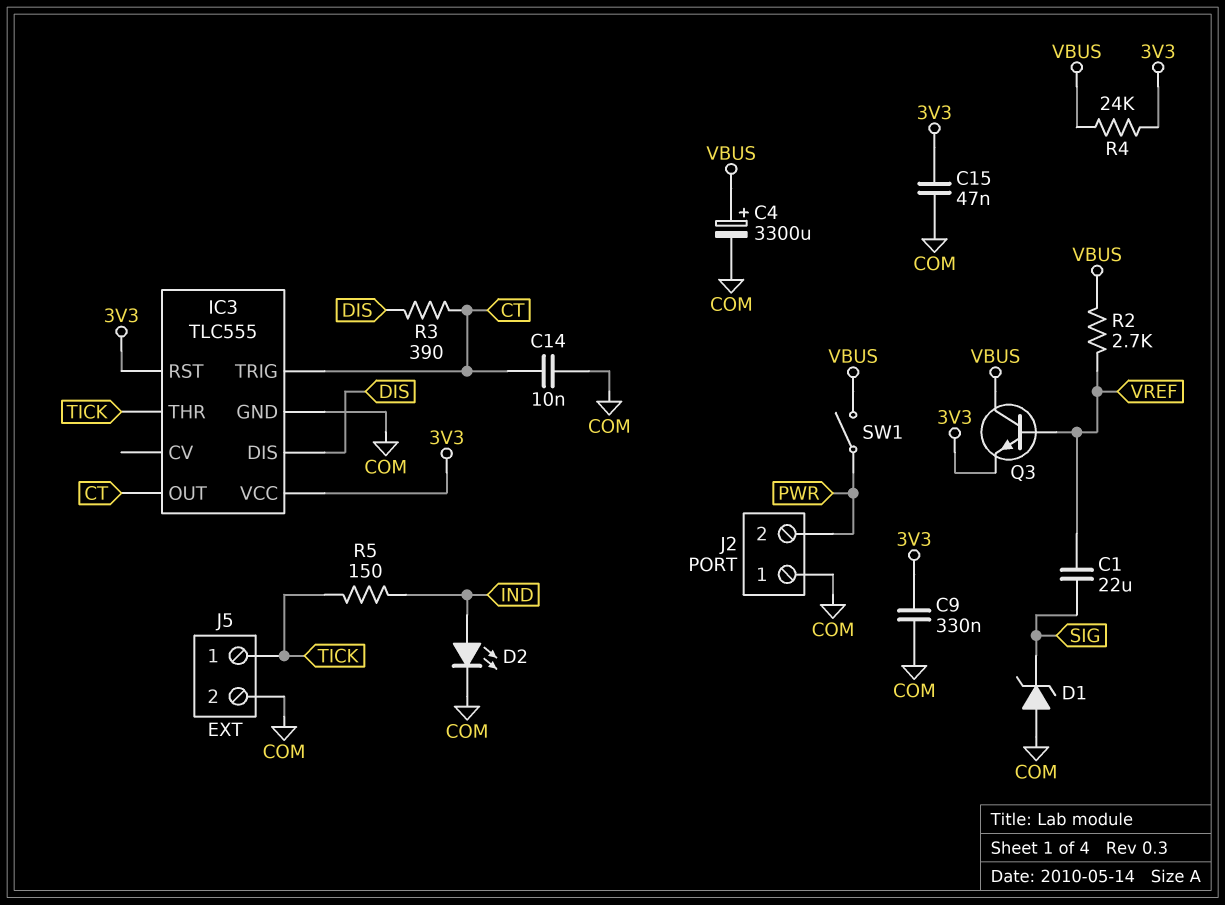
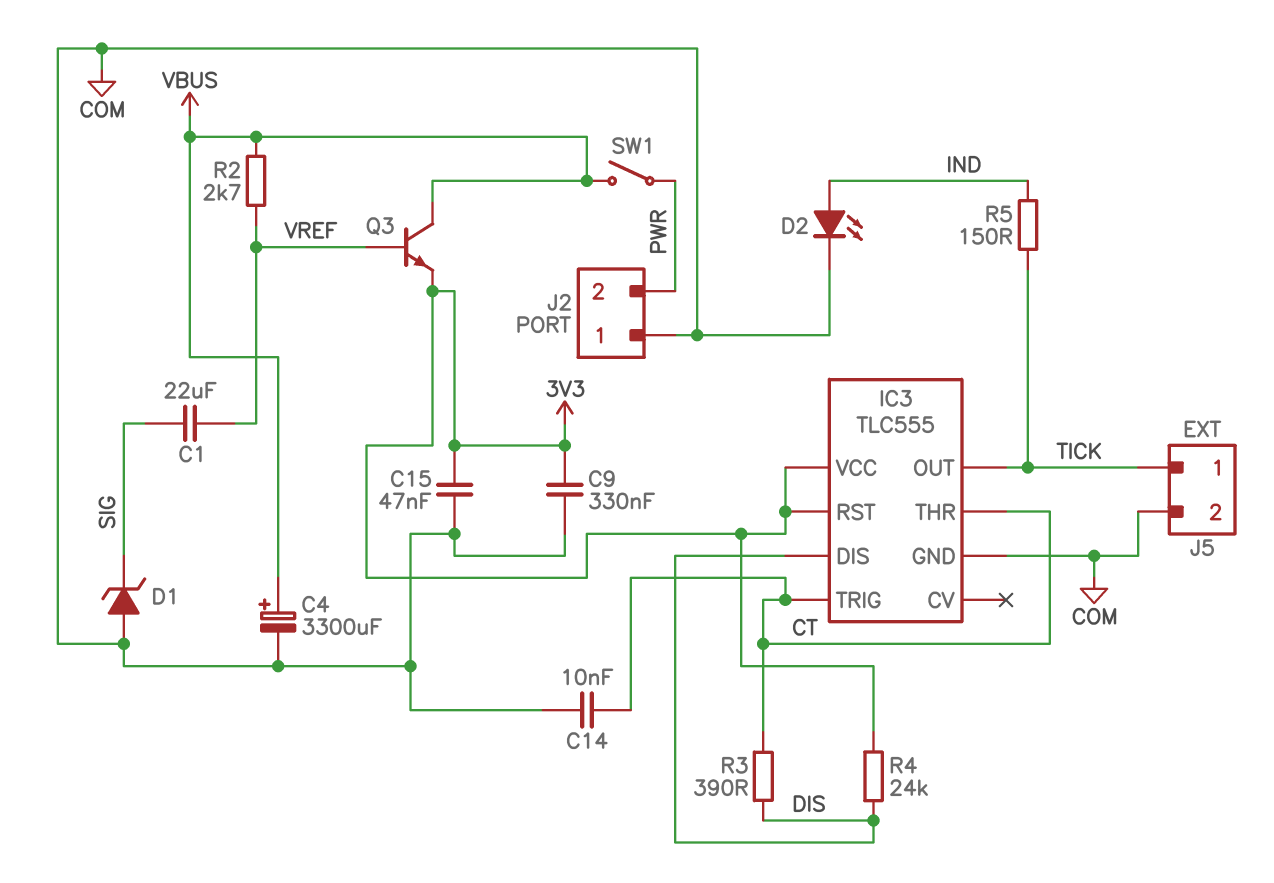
IC3 pin OUT: CT -> TICK
IC3 pin THR: TICK -> CT
R4: 24k (3V3, VBUS) -> 24k (3V3, DIS)

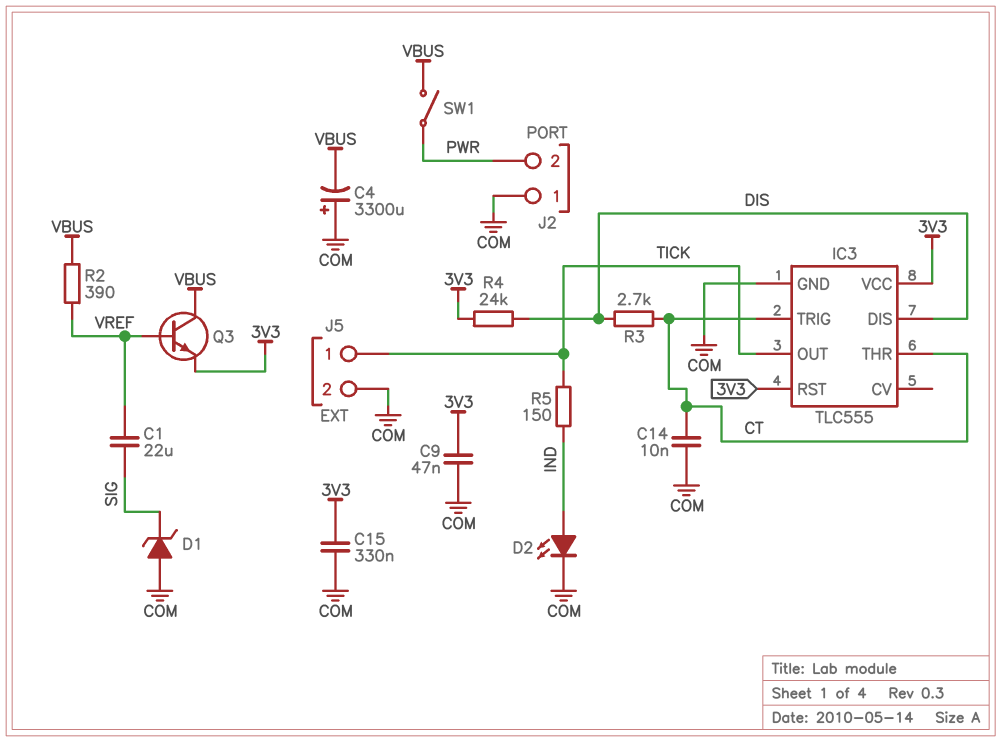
C4: 3300uF (plus VBUS, minus COM) -> 3300uF (plus COM, minus VBUS)
C9: 330nF (3V3, COM) -> 47nF (3V3, COM)
C15: 47nF (3V3, COM) -> 330nF (3V3, COM)
R2: 2.7k (VBUS, VREF) -> 390 (VBUS, VREF)
R3: 390 (CT, DIS) -> 2.7k (CT, DIS)

